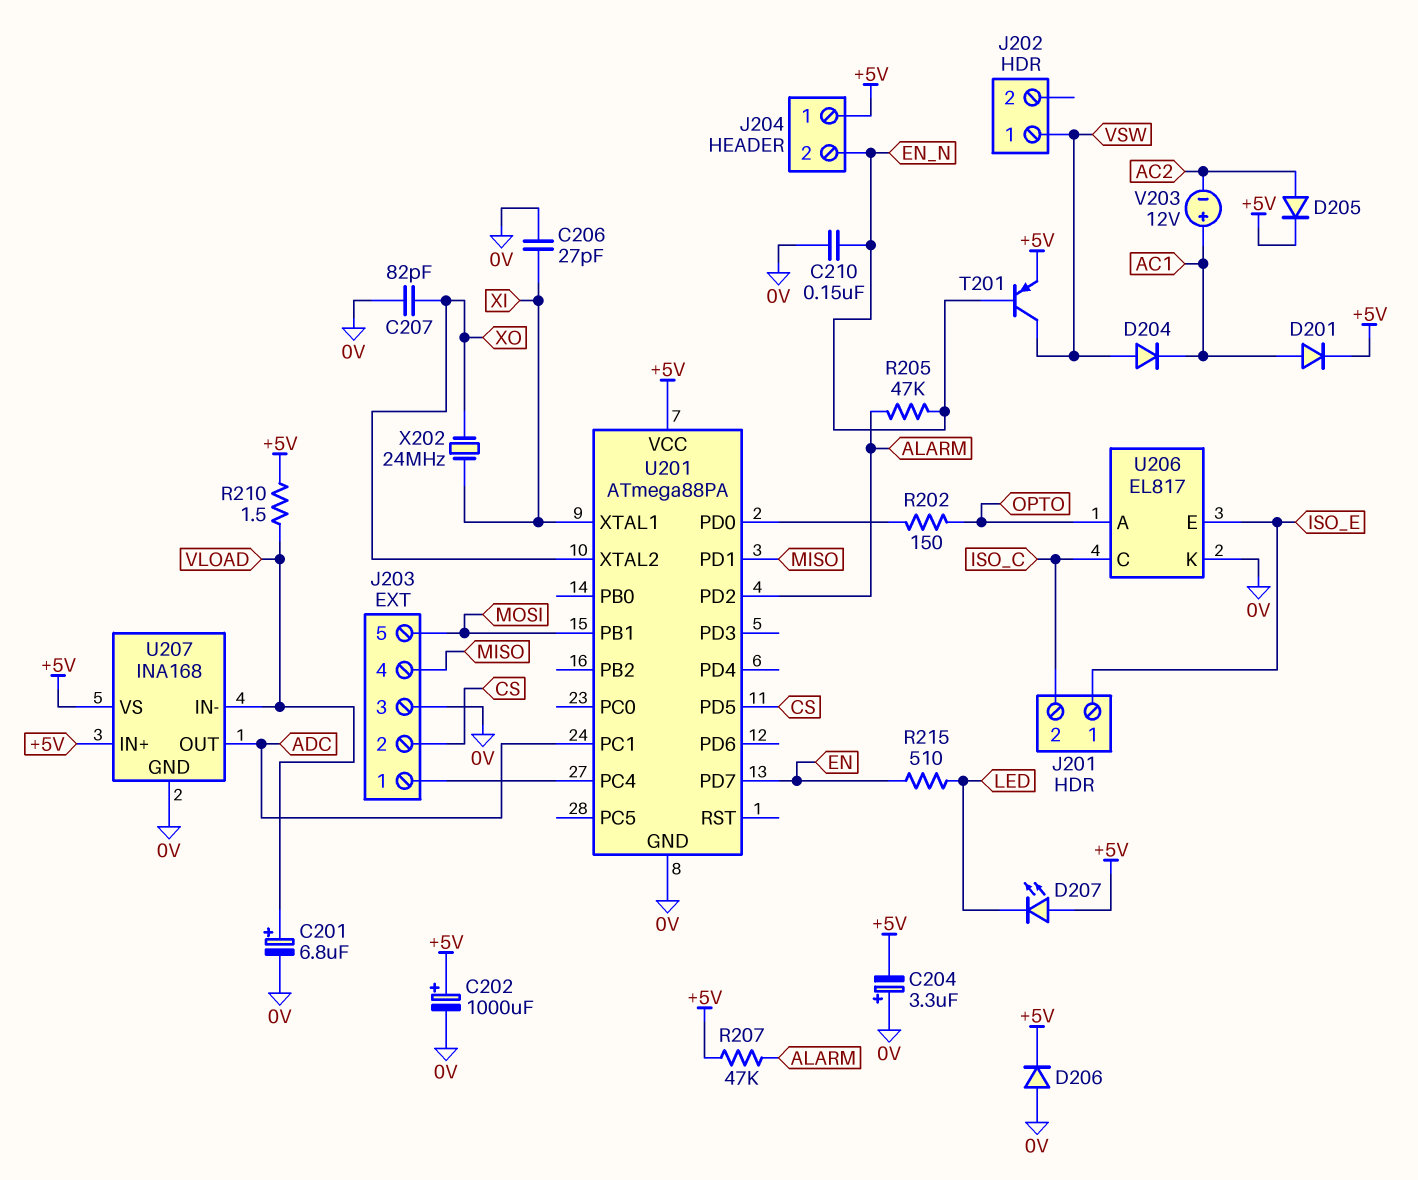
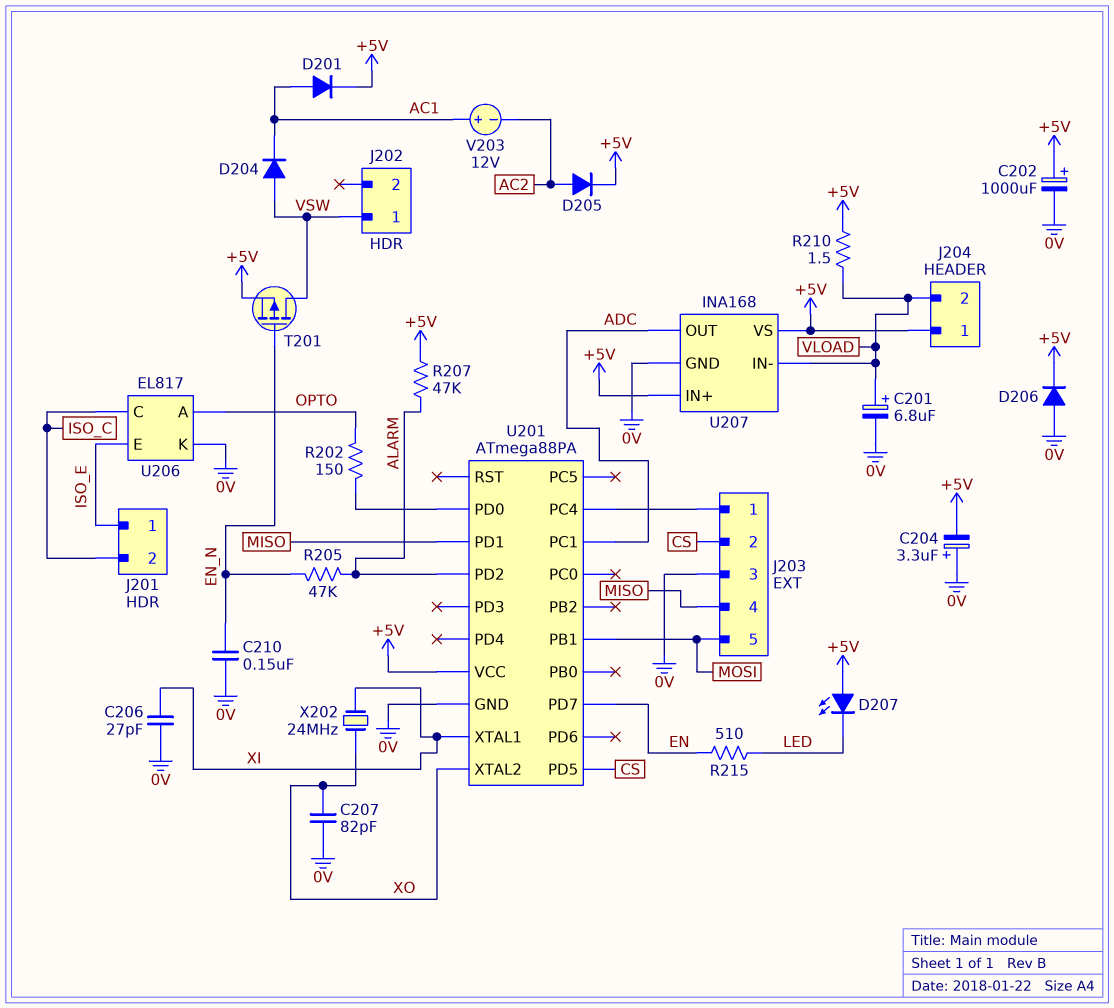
J204 pin 2: EN_N -> VLOAD
T201: PNP (B EN_N, C VSW, E +5V) -> PMOS (G EN_N, D VSW, S +5V)

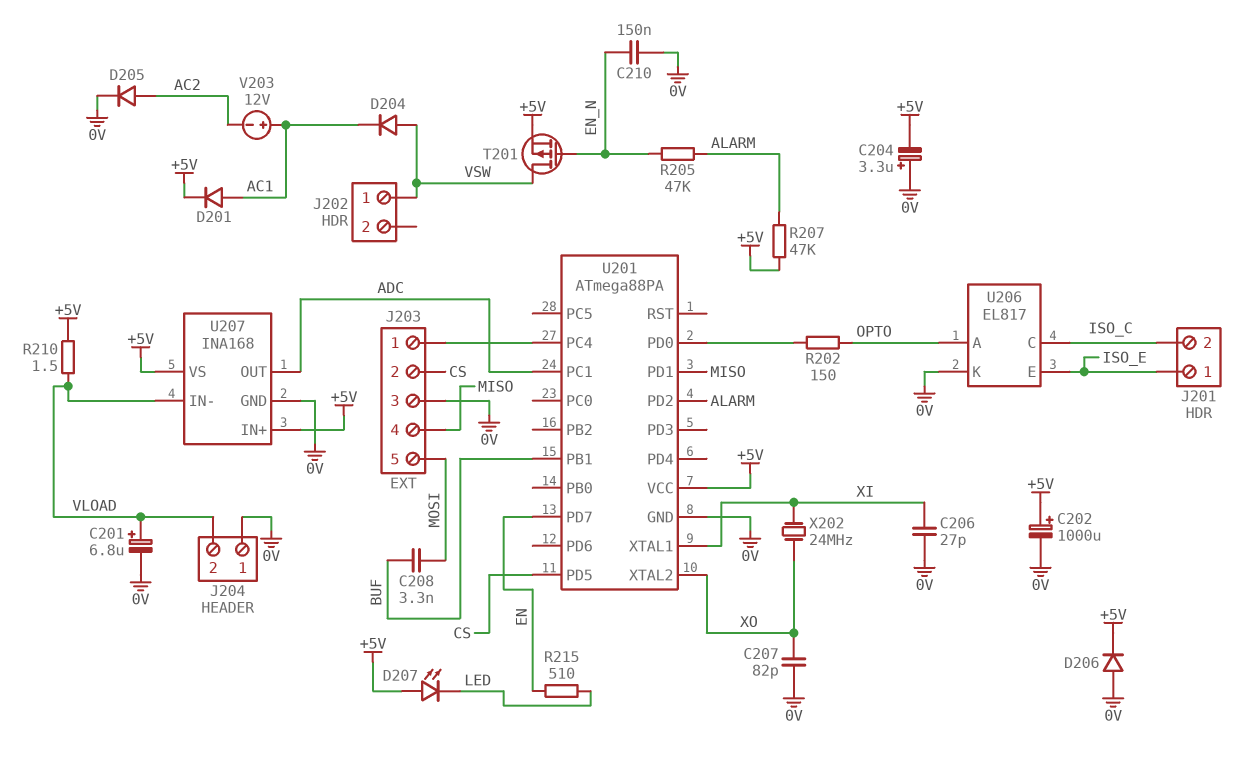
C208: none -> 3.3nF (BUF, MOSI)
D205: diode (A AC2, K +5V) -> diode (A AC2, K 0V)
J204 pin 1: +5V -> 0V
U201 pin PB1: MOSI -> BUF

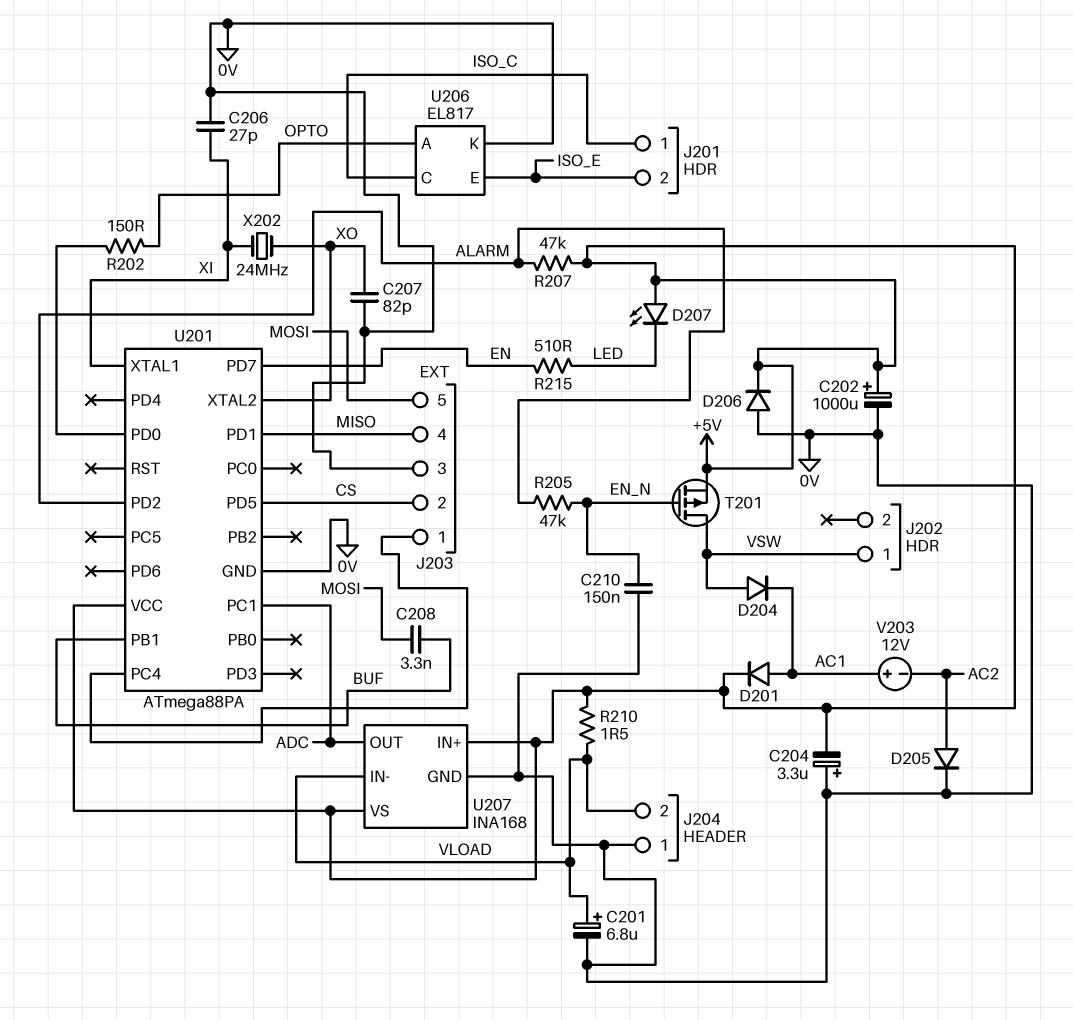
J201 pin 1: ISO_E -> ISO_C
J201 pin 2: ISO_C -> ISO_E

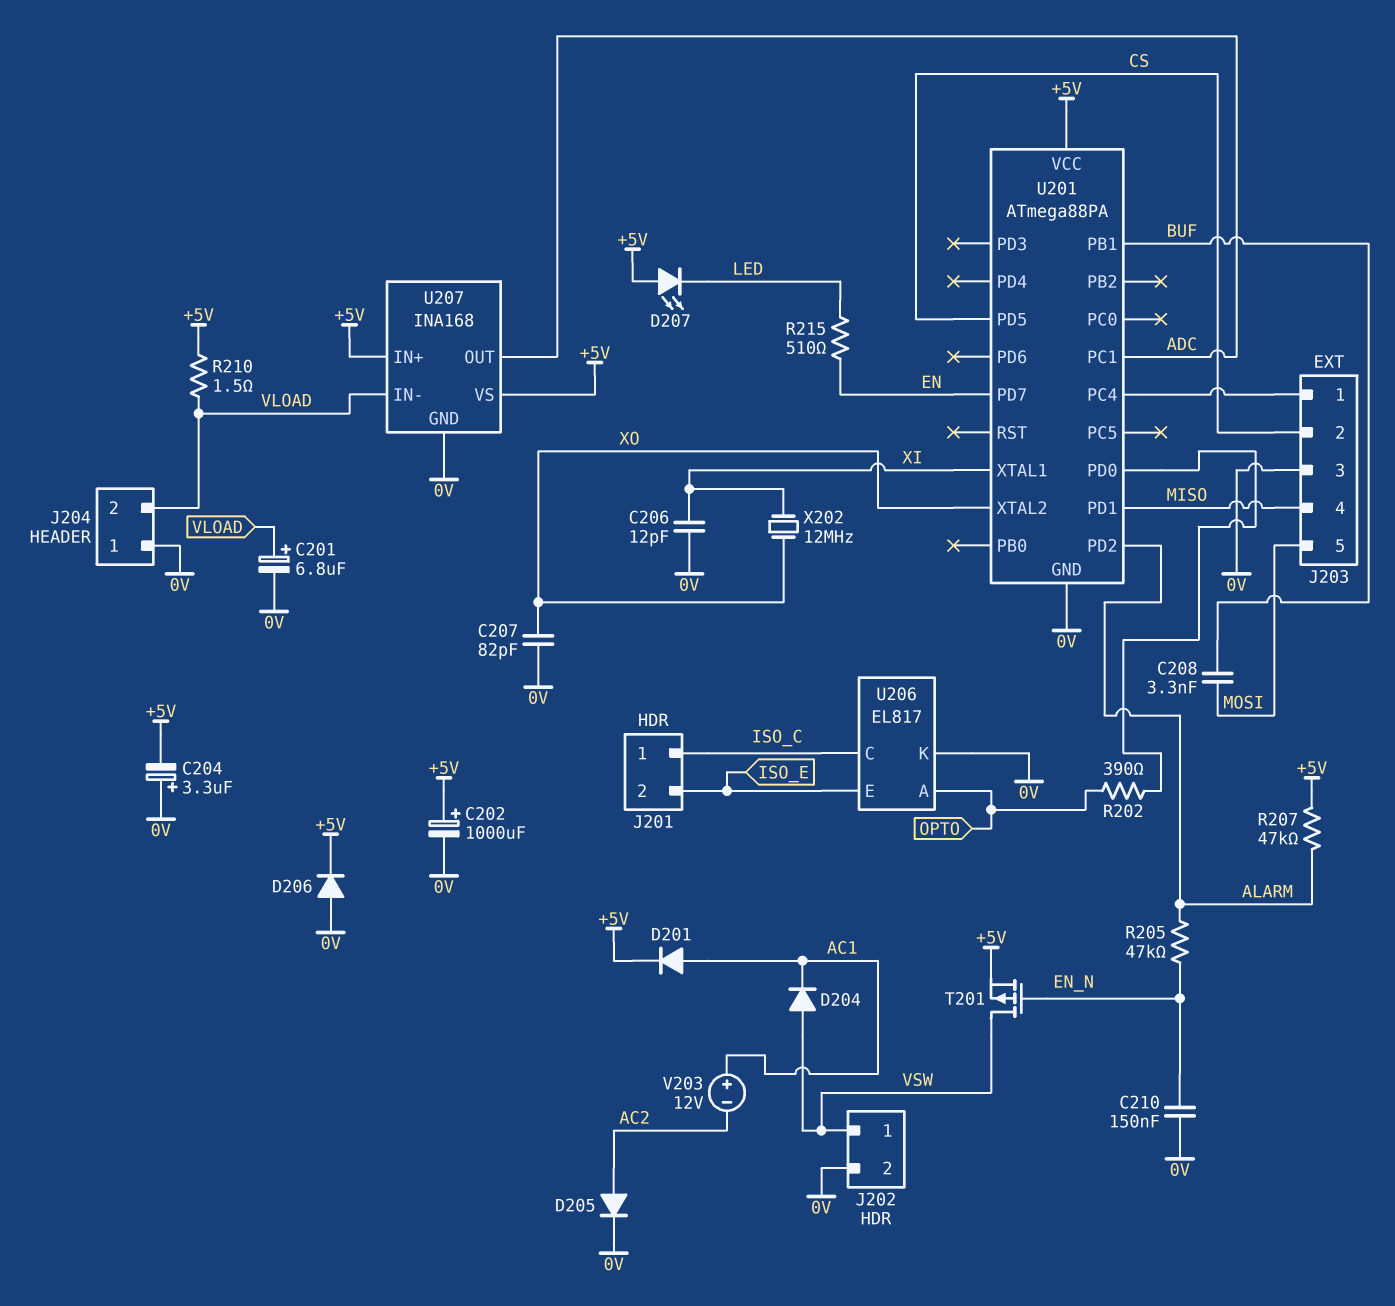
C206: 27pF (0V, XI) -> 12pF (0V, XI)
J202 pin 2: none -> 0V
R202: 150 (OPTO, U201/PD0) -> 390 (OPTO, U201/PD0)
X202: 24MHz (XI, XO) -> 12MHz (XI, XO)

